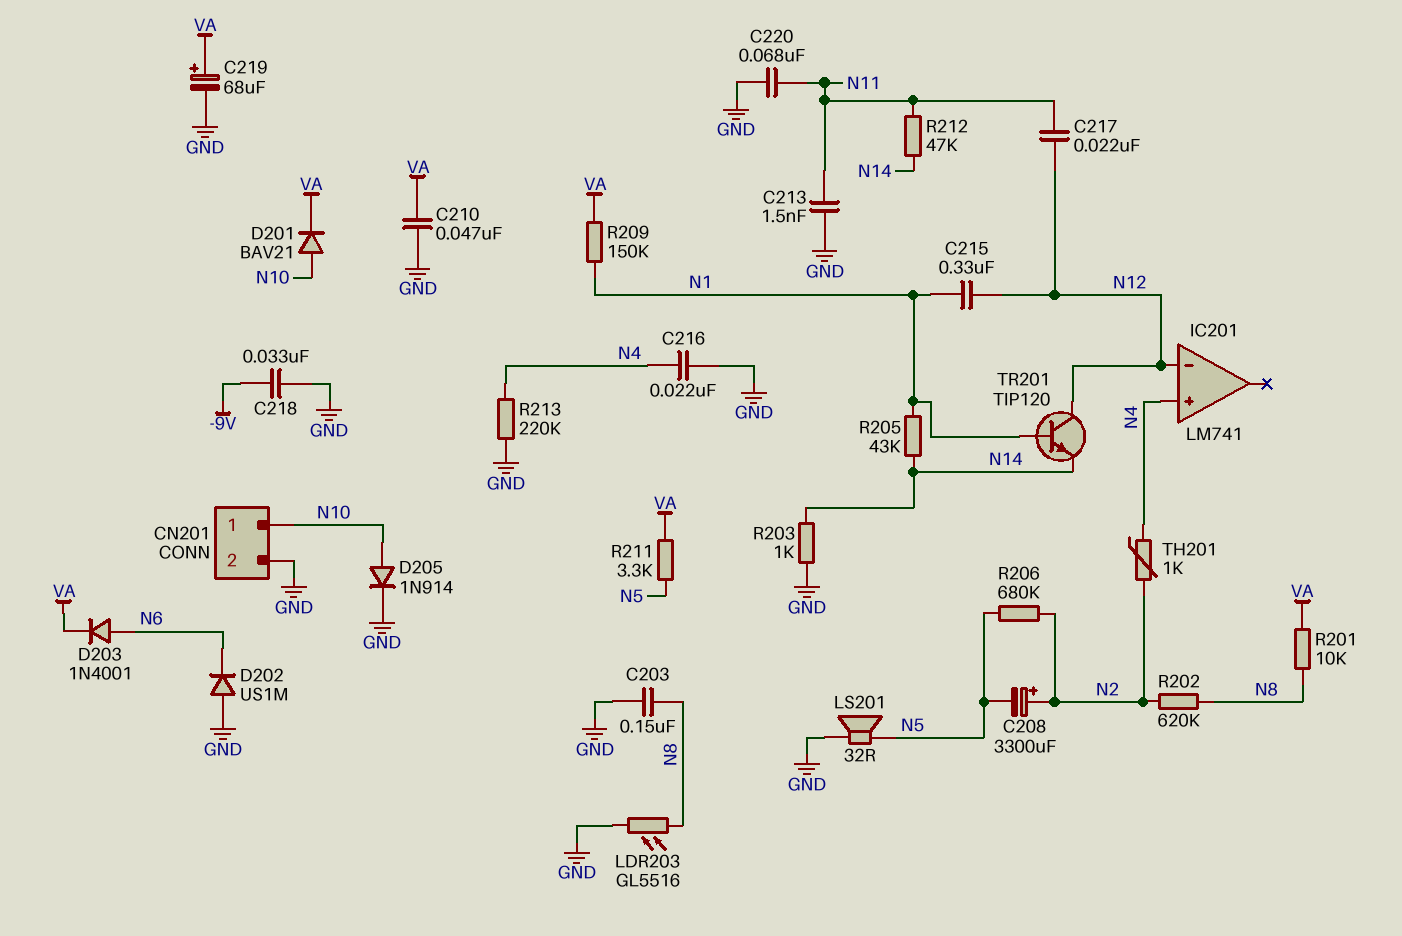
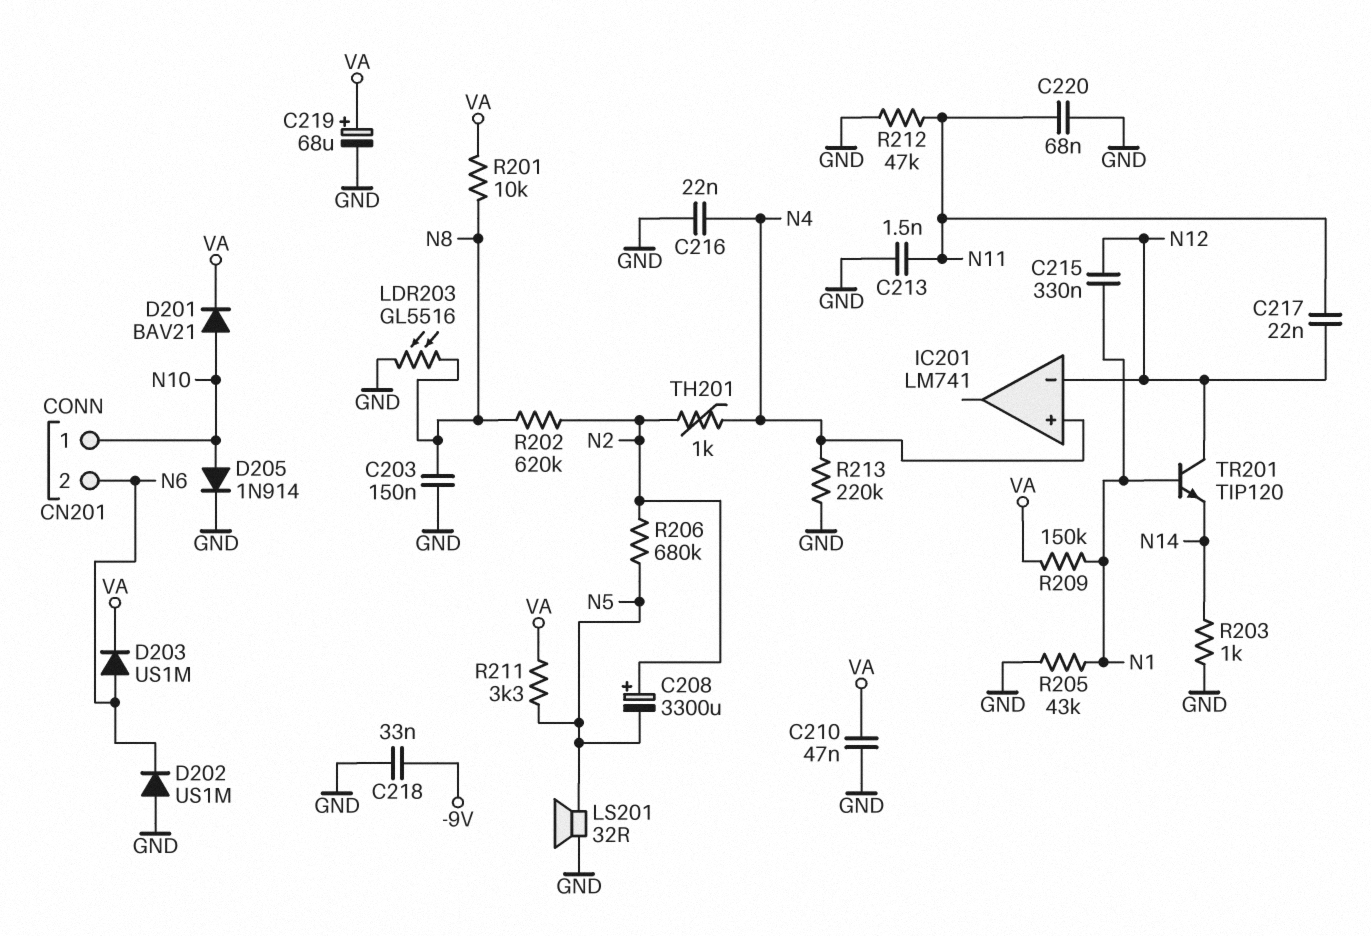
CN201 pin 2: GND -> N6
D203: diode 1N4001 (A N6, K VA) -> diode US1M (A N6, K VA)
R205: 43k (N1, N14) -> 43k (GND, N1)
R212: 47k (N11, N14) -> 47k (GND, N11)

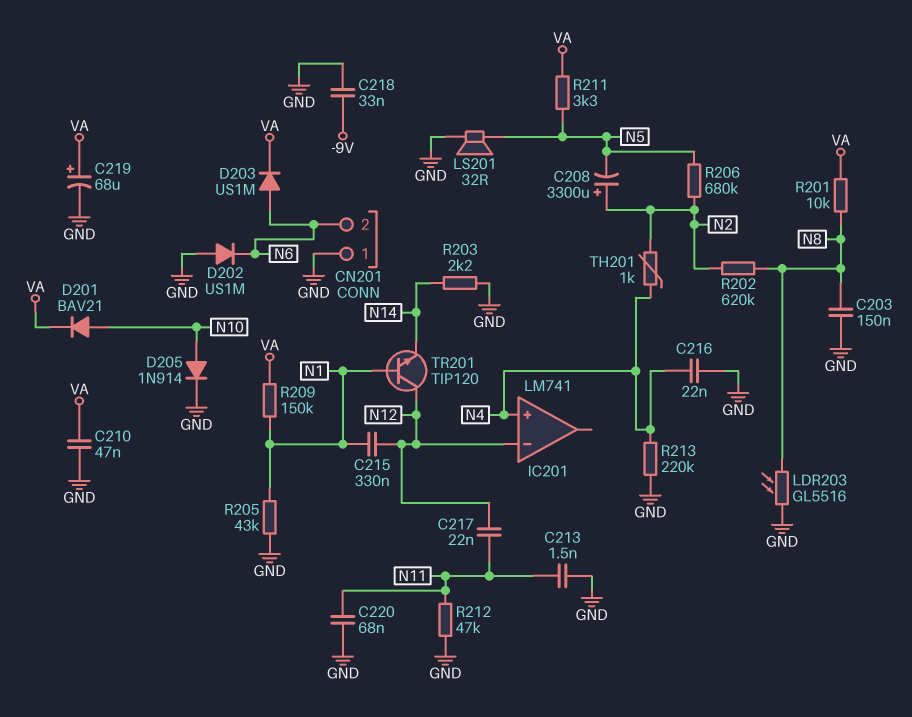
CN201 pin 1: N10 -> GND
R203: 1k (GND, N14) -> 2.2k (GND, N14)

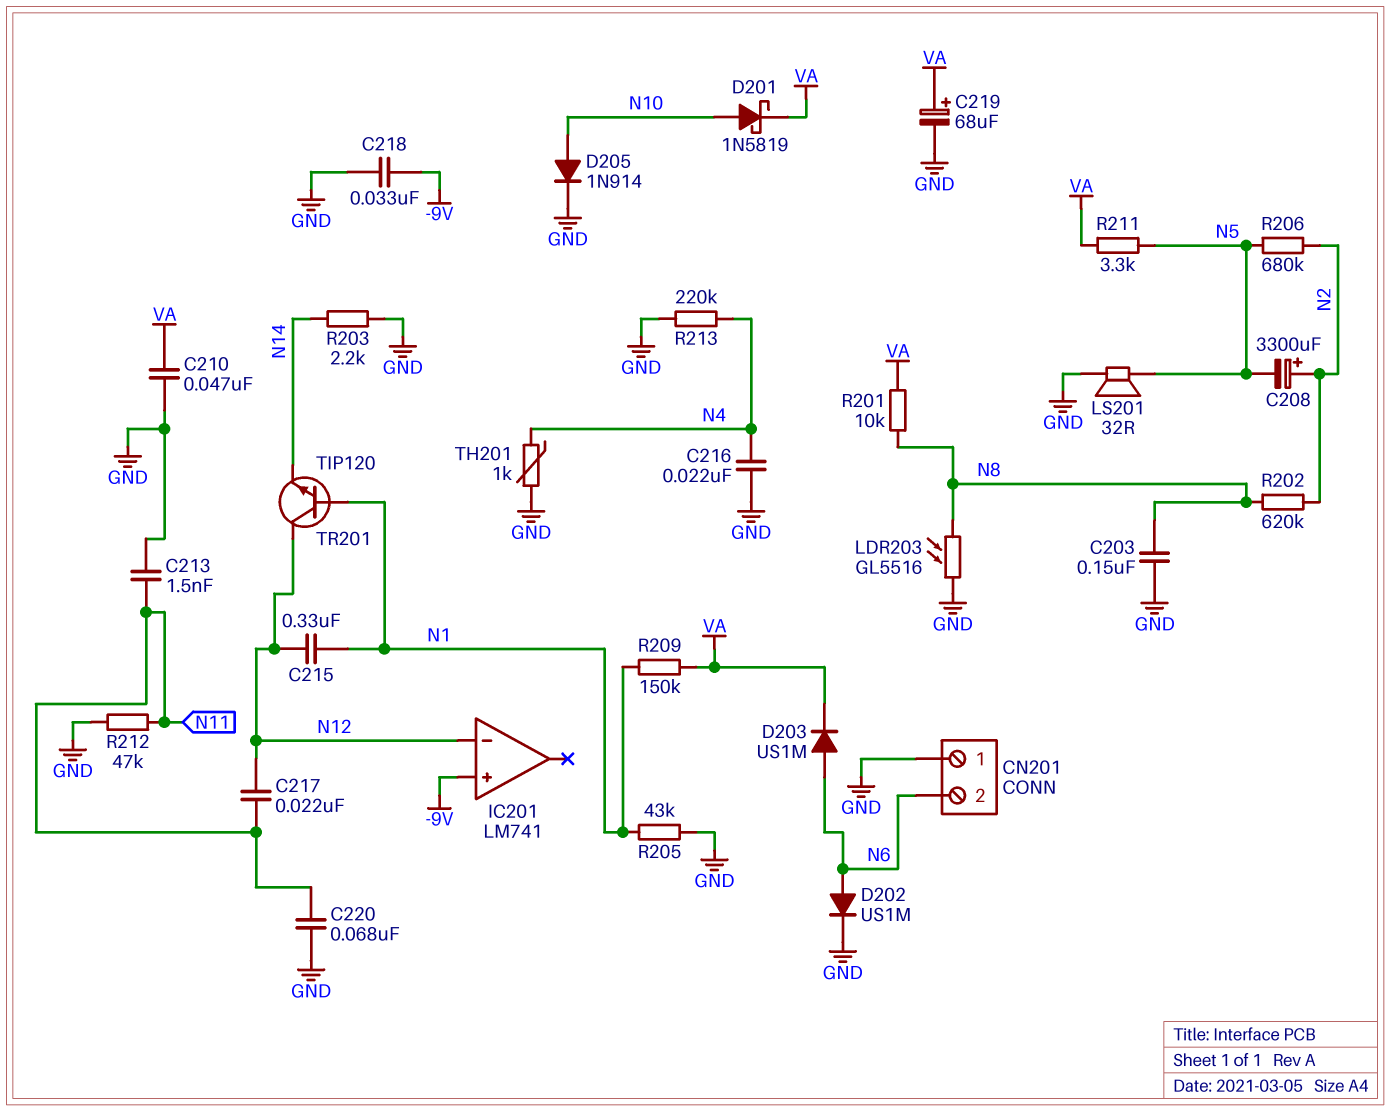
D201: diode BAV21 (A N10, K VA) -> schottky 1N5819 (A N10, K VA)
D202: diode US1M (A GND, K N6) -> diode US1M (A N6, K GND)
IC201 pin in+: N4 -> -9V
TH201: 1k (N2, N4) -> 1k (GND, N4)

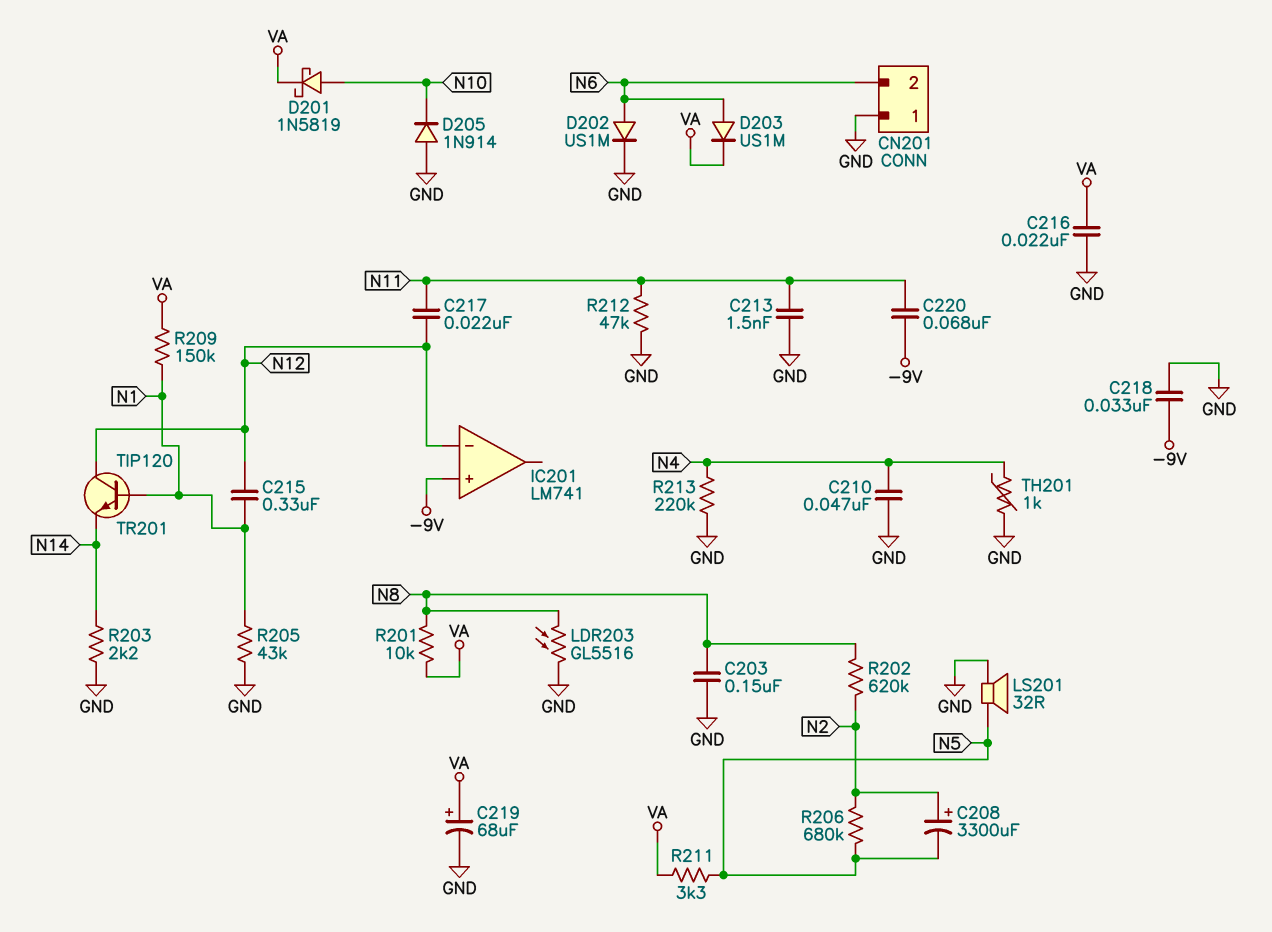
C210: 47nF (GND, VA) -> 47nF (GND, N4)
C216: 22nF (GND, N4) -> 22nF (GND, VA)
C220: 68nF (GND, N11) -> 68nF (-9V, N11)
D205: diode 1N914 (A N10, K GND) -> diode 1N914 (A GND, K N10)

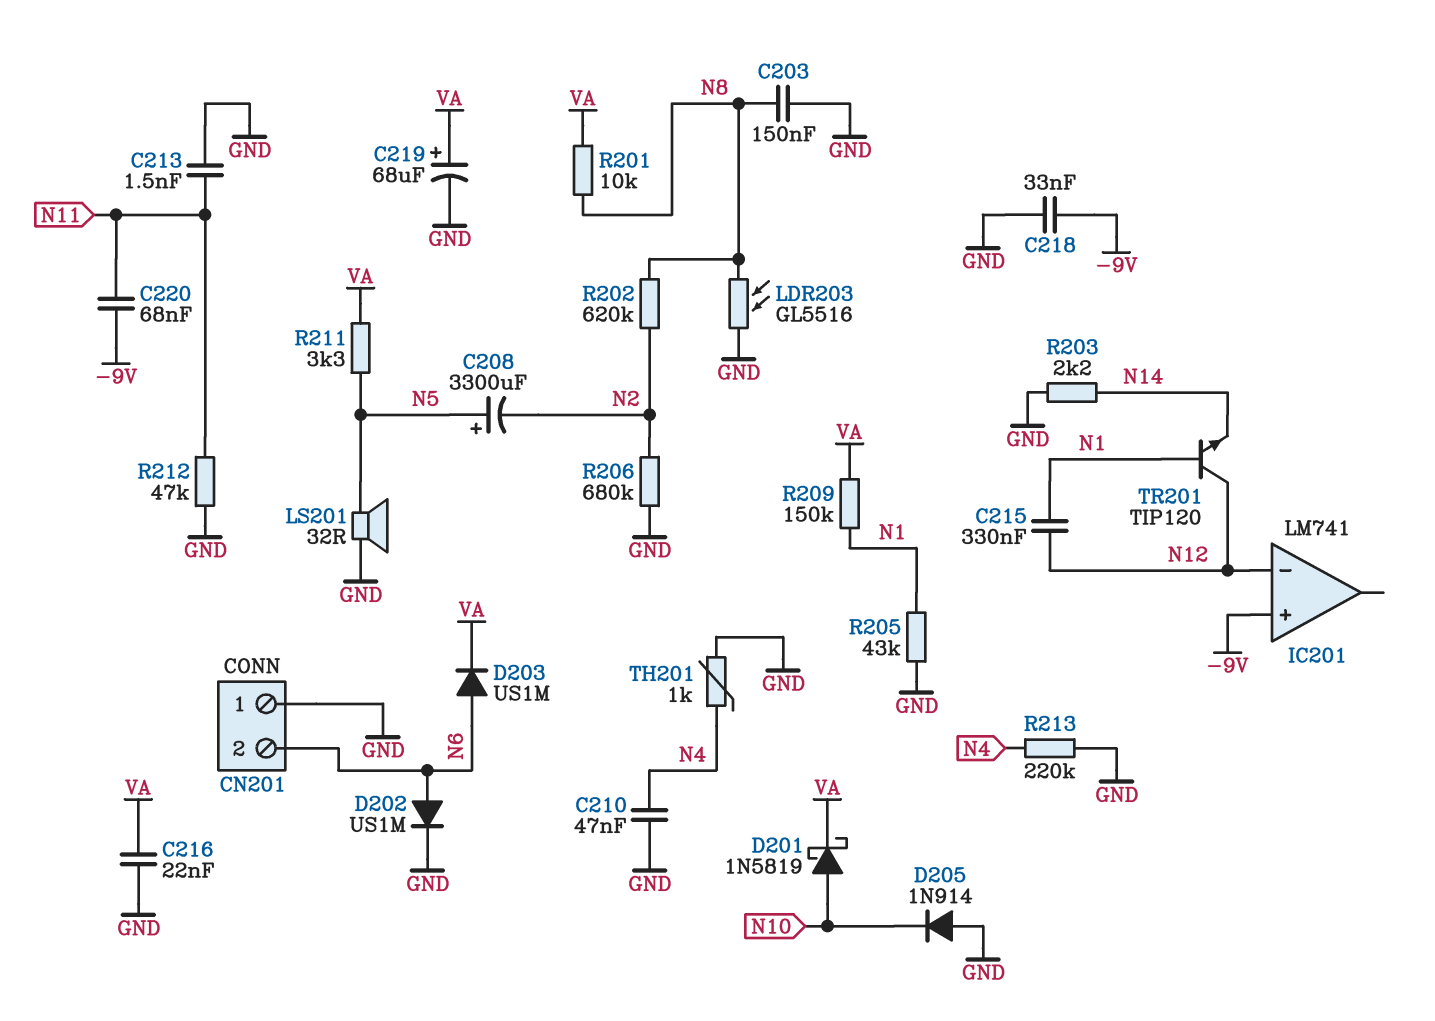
C208: 3300uF (plus N2, minus N5) -> 3300uF (plus N5, minus N2)
C217: 22nF (N11, N12) -> none
R206: 680k (N2, N5) -> 680k (GND, N2)

